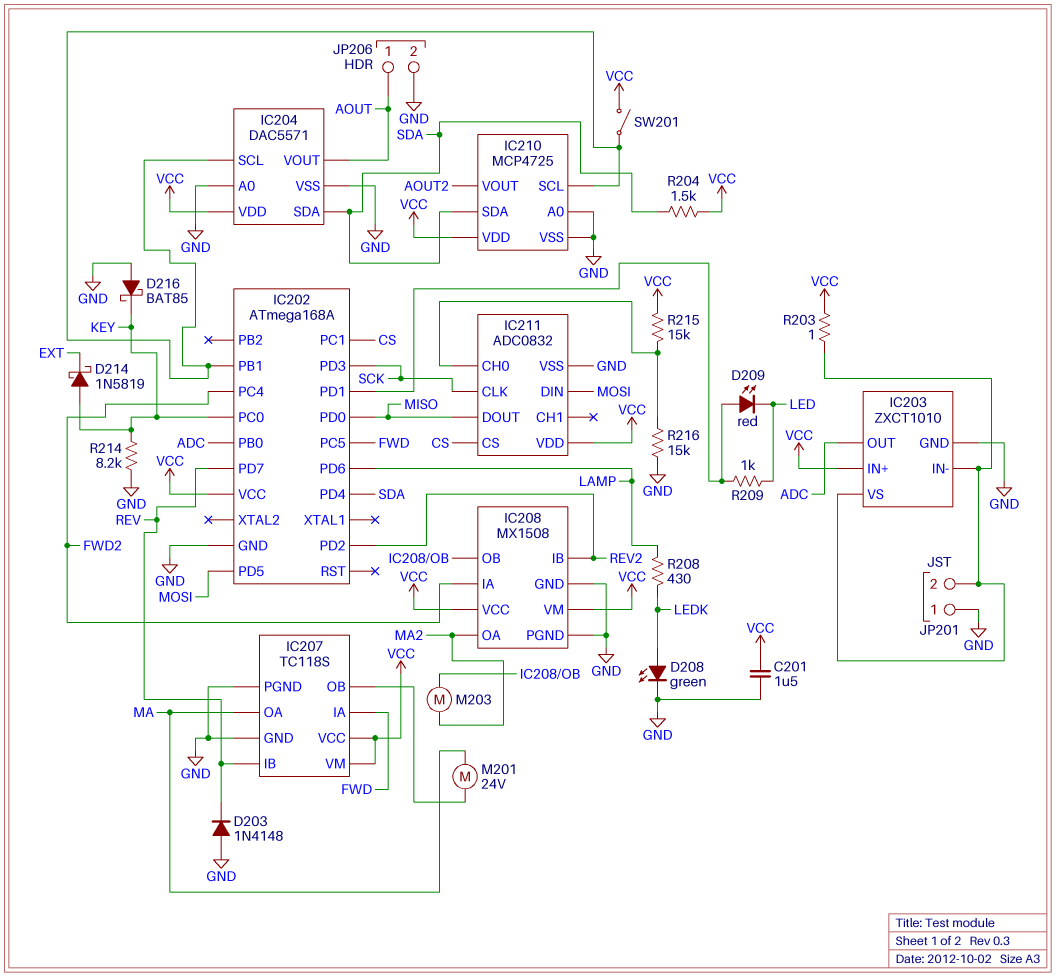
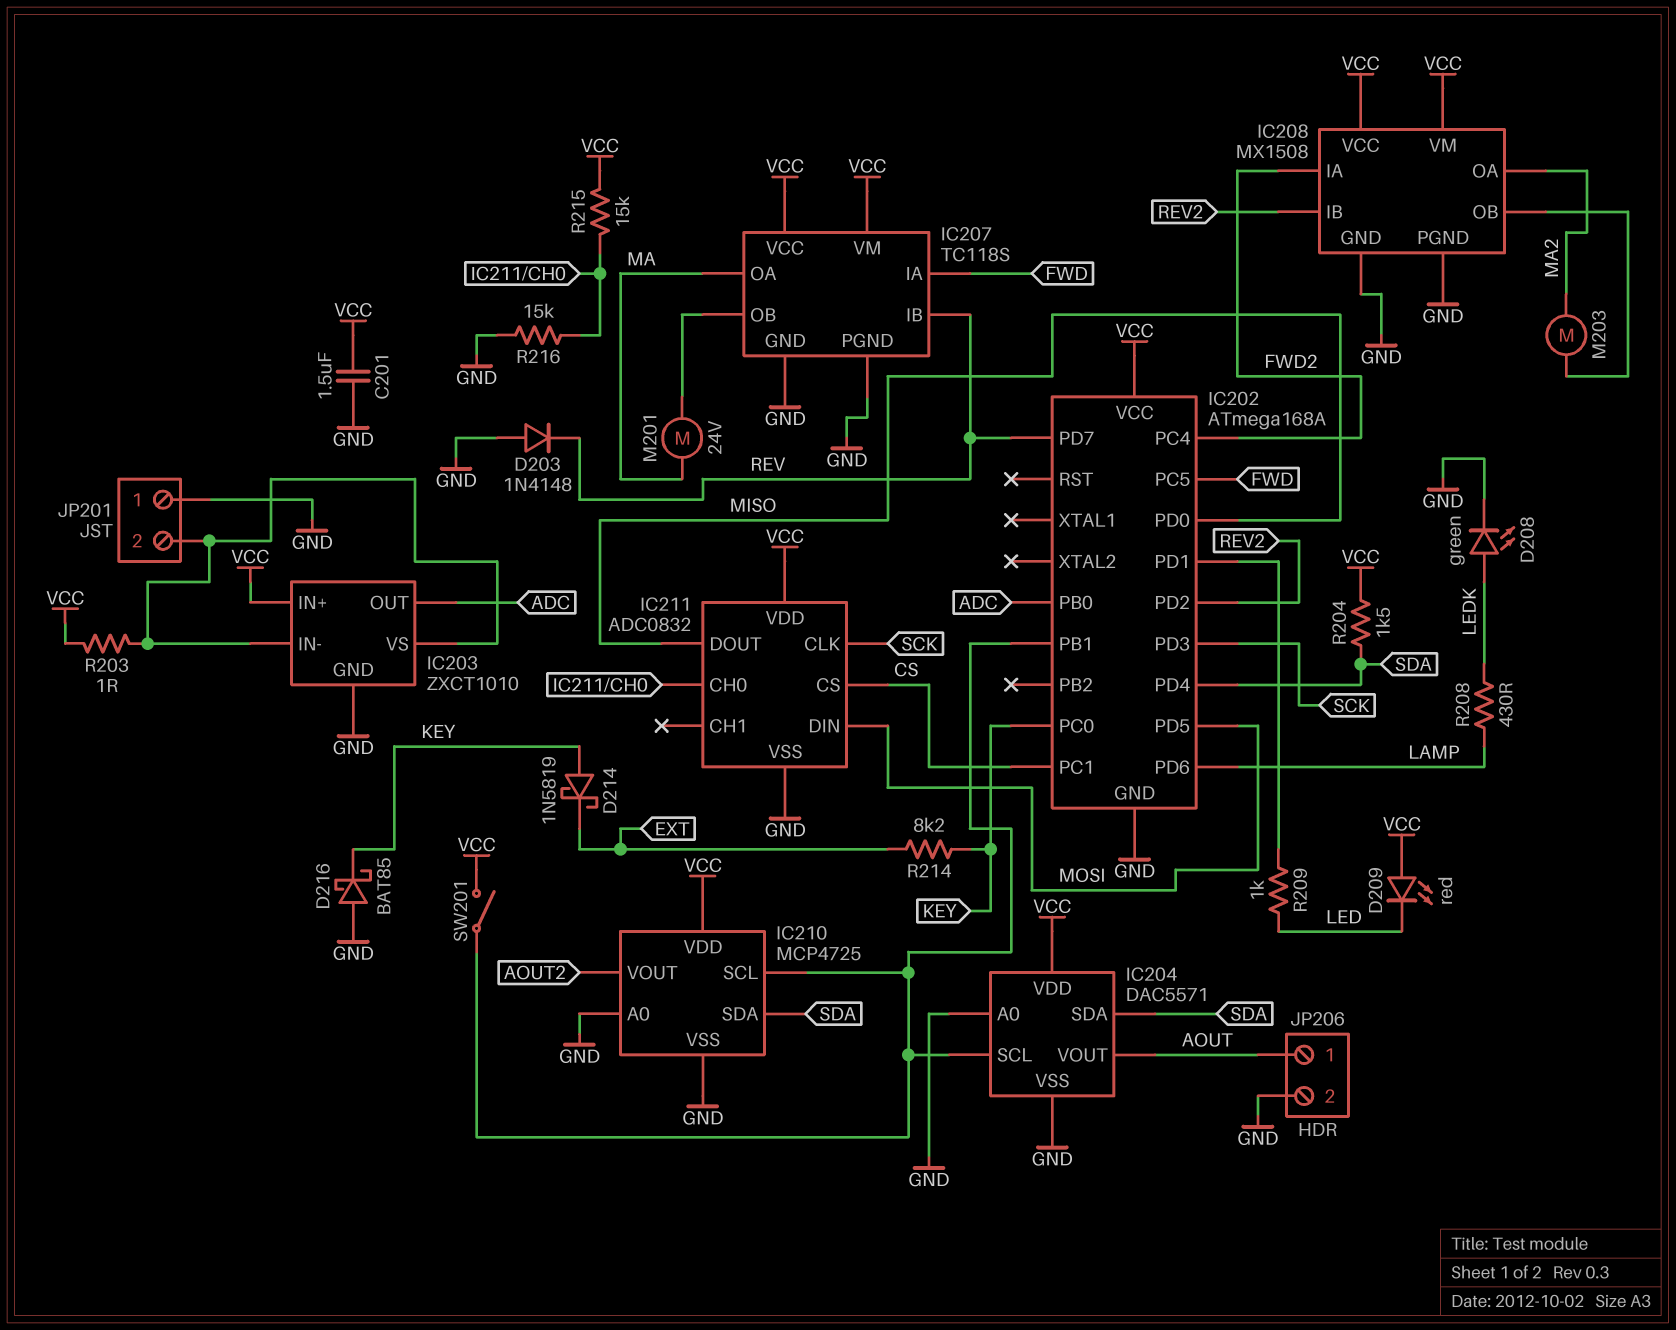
D209: LED red (A IC202/PD1, K LED) -> LED red (A VCC, K LED)
R214: 8.2k (GND, KEY) -> 8.2k (EXT, KEY)

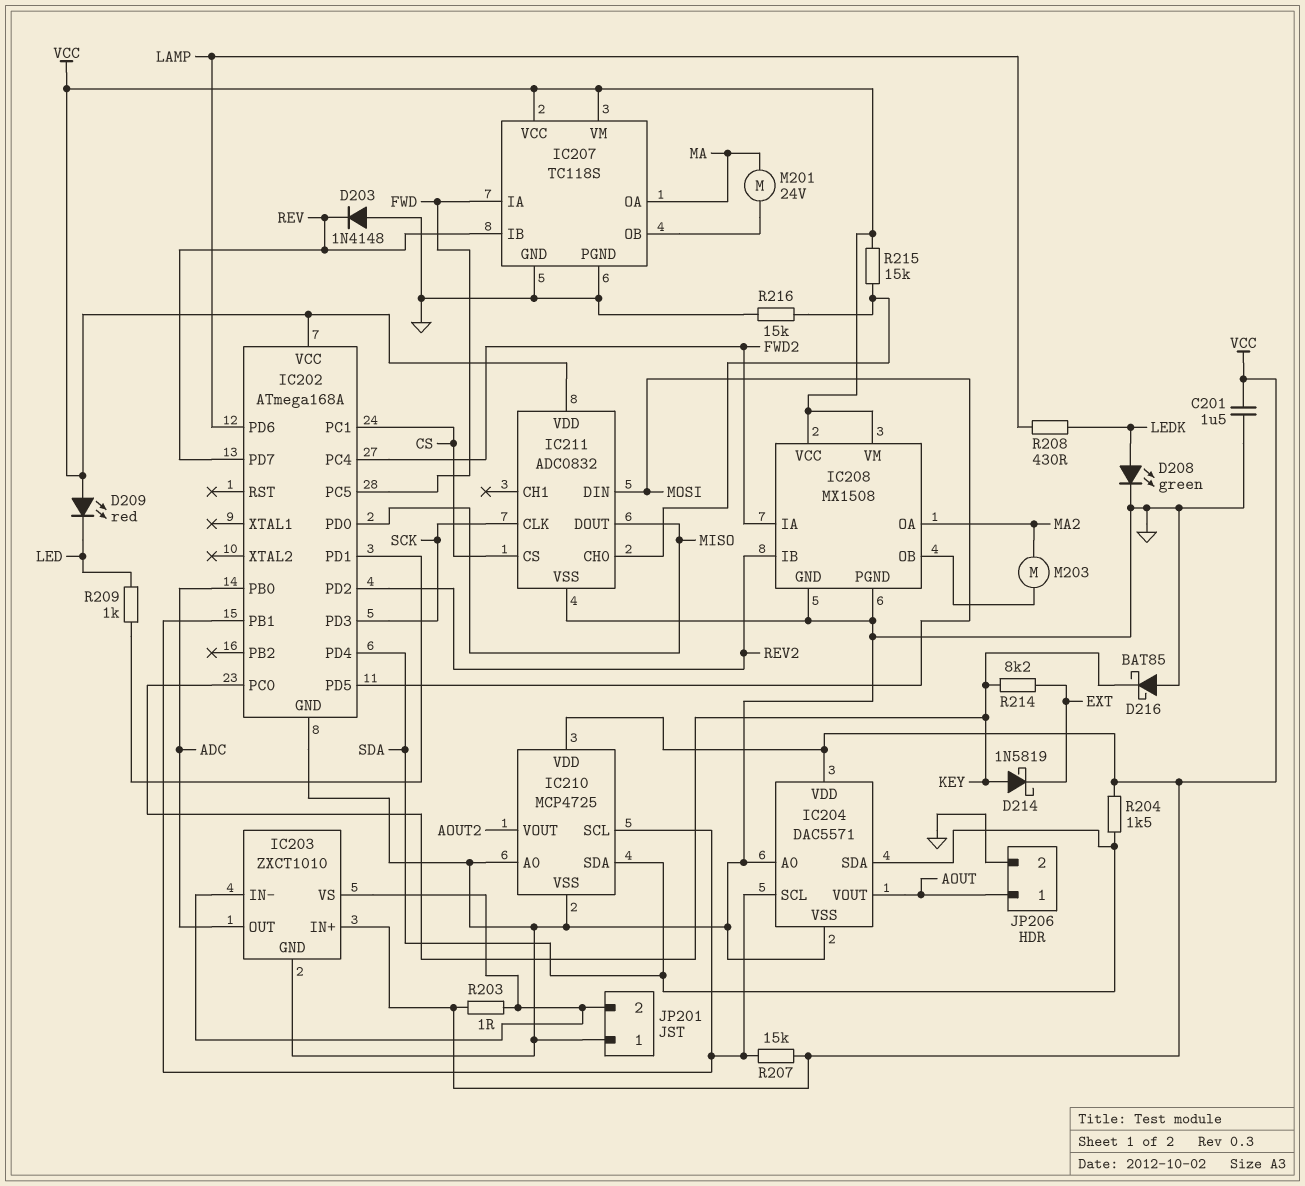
R207: none -> 15k (IC202/PB1, VCC)
SW201: switch (IC202/PB1, VCC) -> none

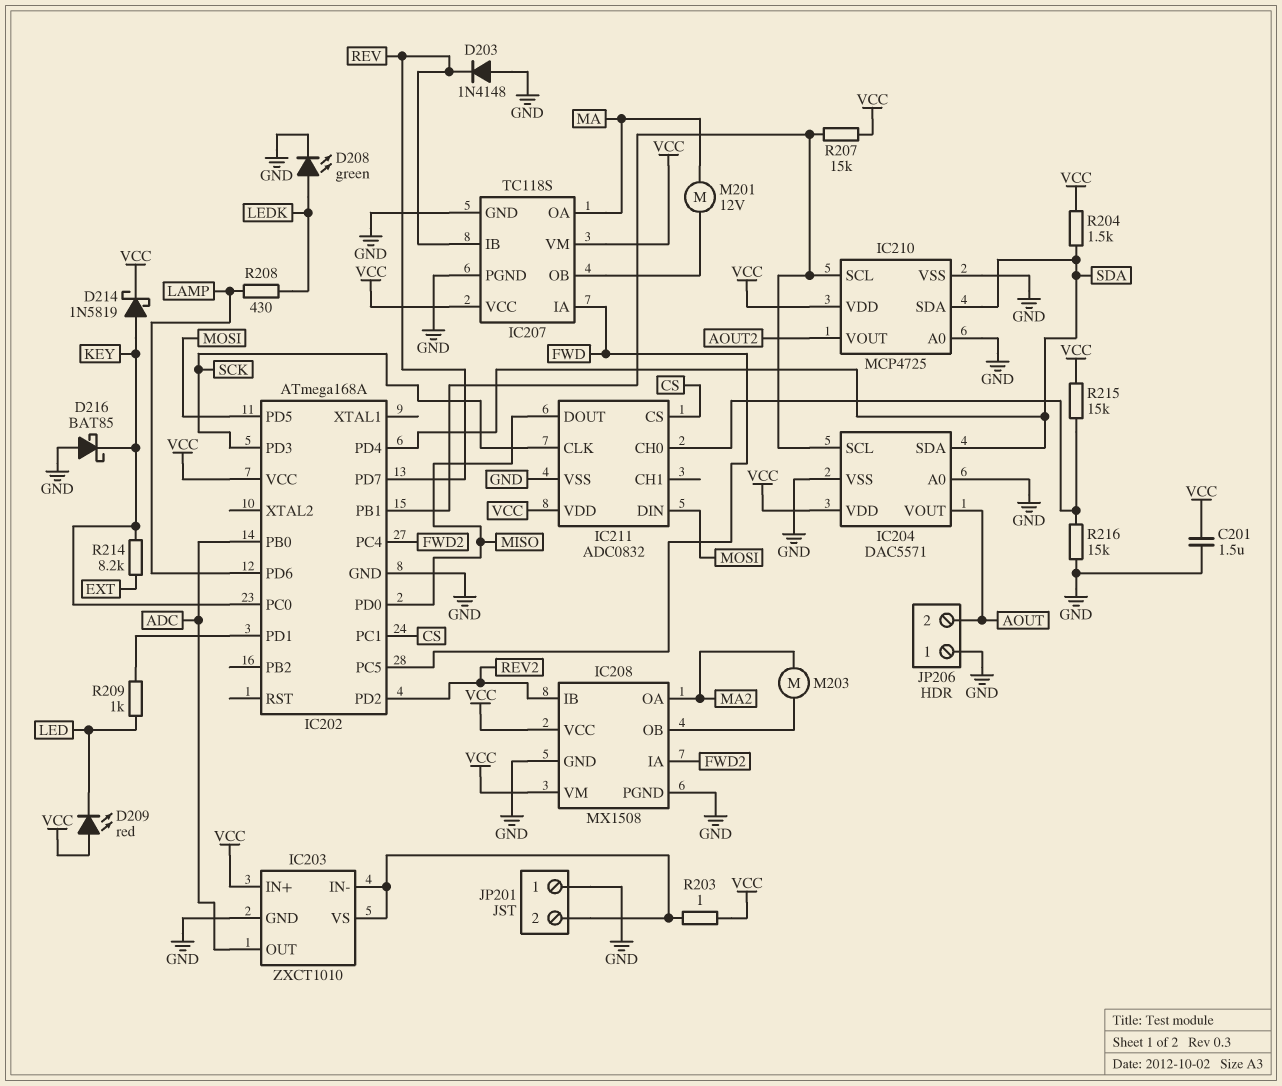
D214: schottky 1N5819 (A KEY, K EXT) -> schottky 1N5819 (A KEY, K VCC)
JP206 pin 1: AOUT -> GND
JP206 pin 2: GND -> AOUT
M201: motor 24V (IC207/OB, MA) -> motor 12V (IC207/OB, MA)

